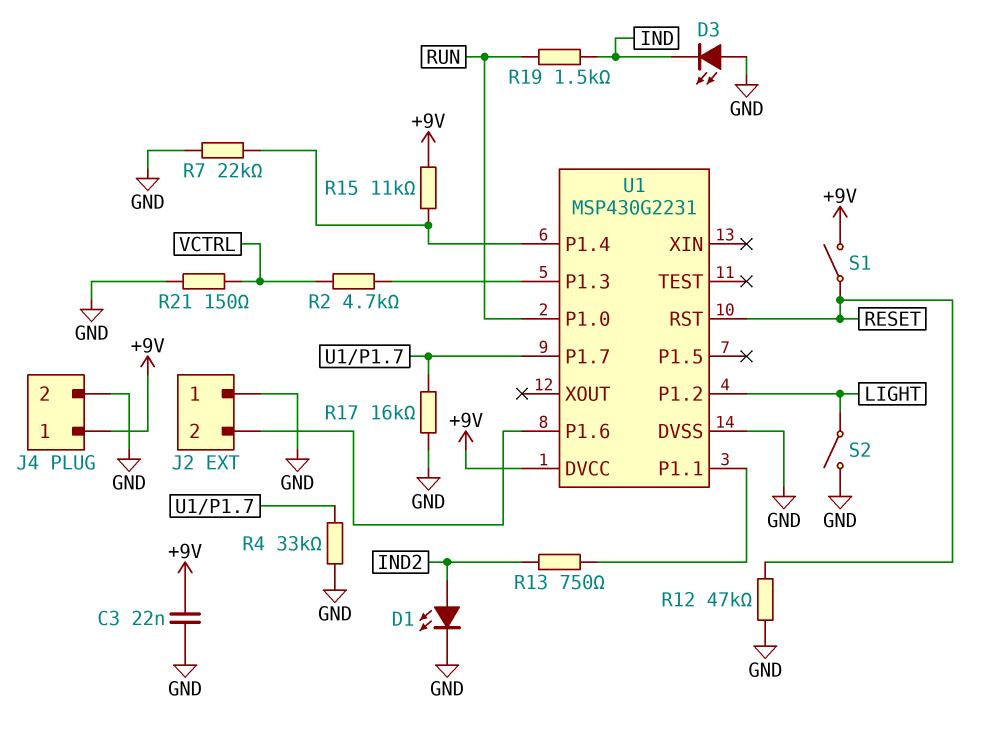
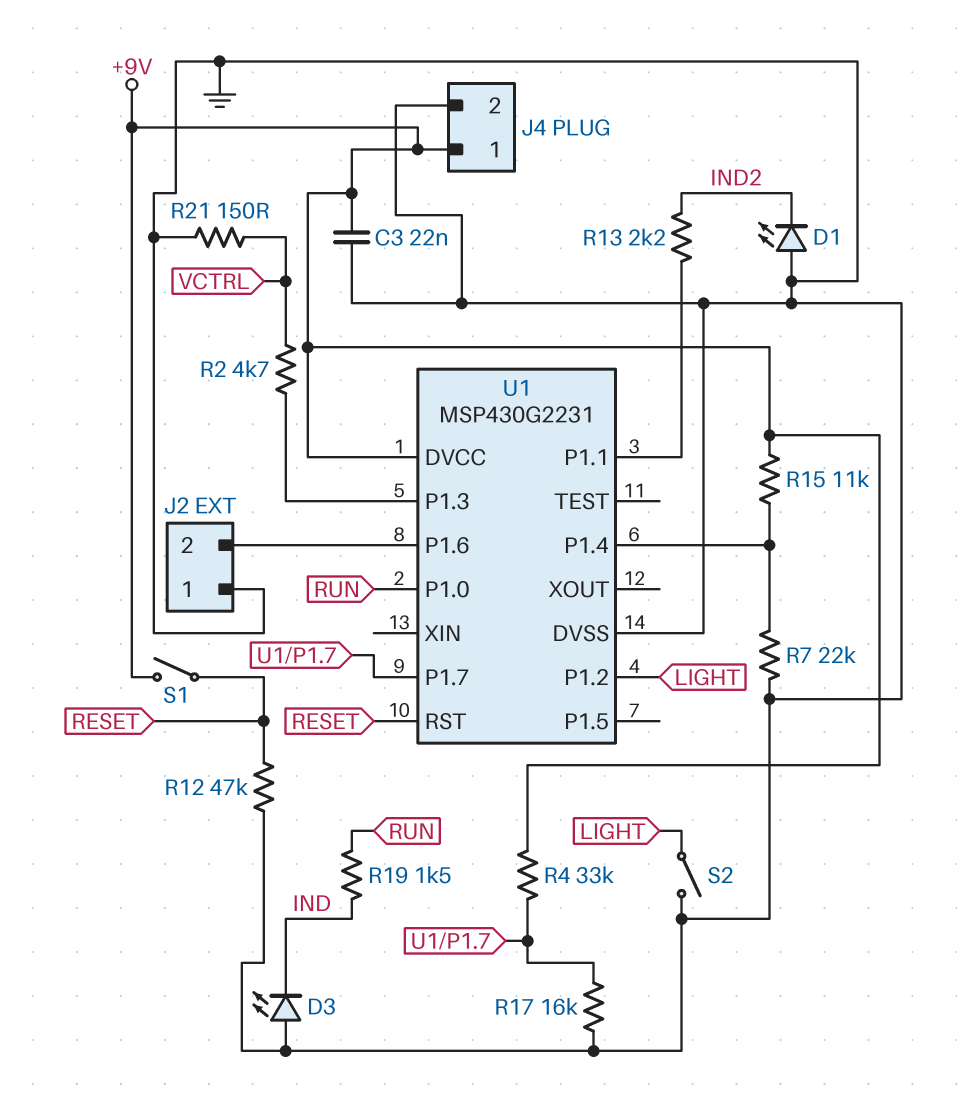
D1: LED (A IND2, K GND) -> LED (A GND, K IND2)
R4: 33k (GND, U1/P1.7) -> 33k (+9V, U1/P1.7)
R13: 750 (IND2, U1/P1.1) -> 2.2k (IND2, U1/P1.1)

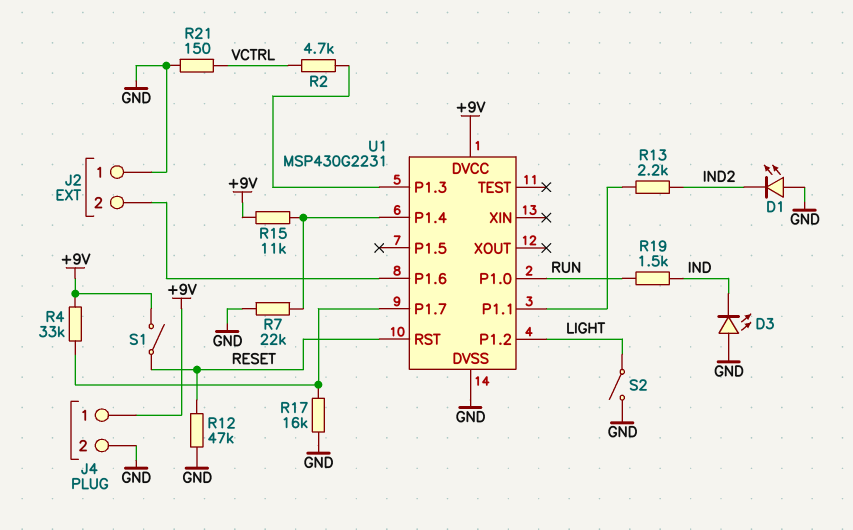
C3: 22nF (+9V, GND) -> none

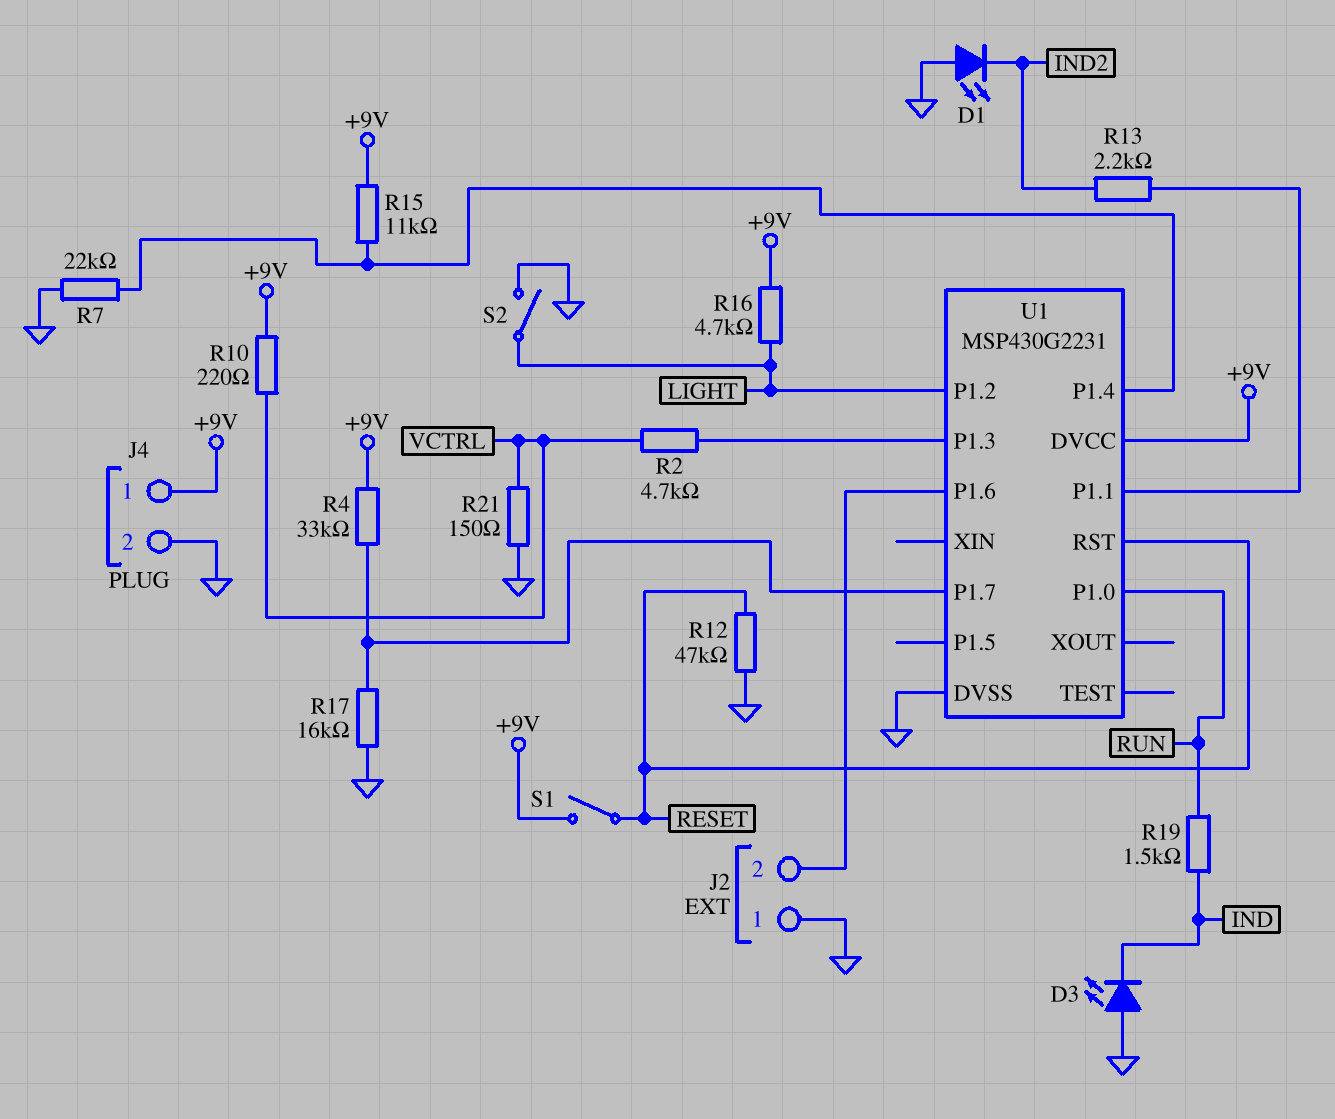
R10: none -> 220 (+9V, VCTRL)
R16: none -> 4.7k (+9V, LIGHT)

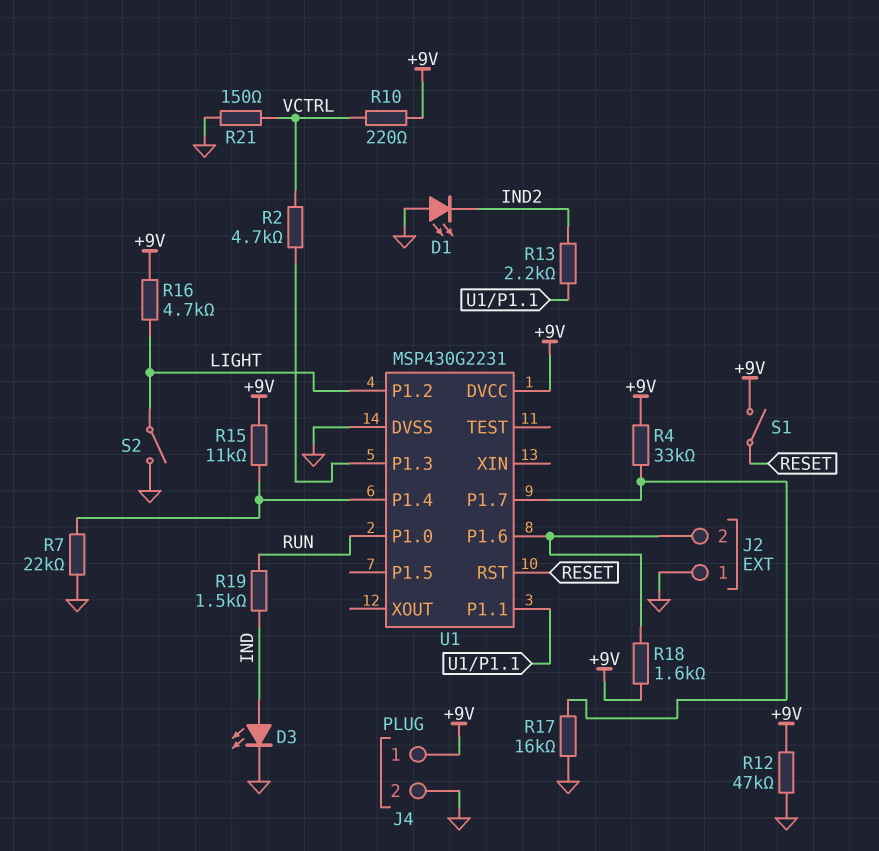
D3: LED (A GND, K IND) -> LED (A IND, K GND)
R12: 47k (GND, RESET) -> 47k (+9V, GND)
R18: none -> 1.6k (+9V, J2/2)

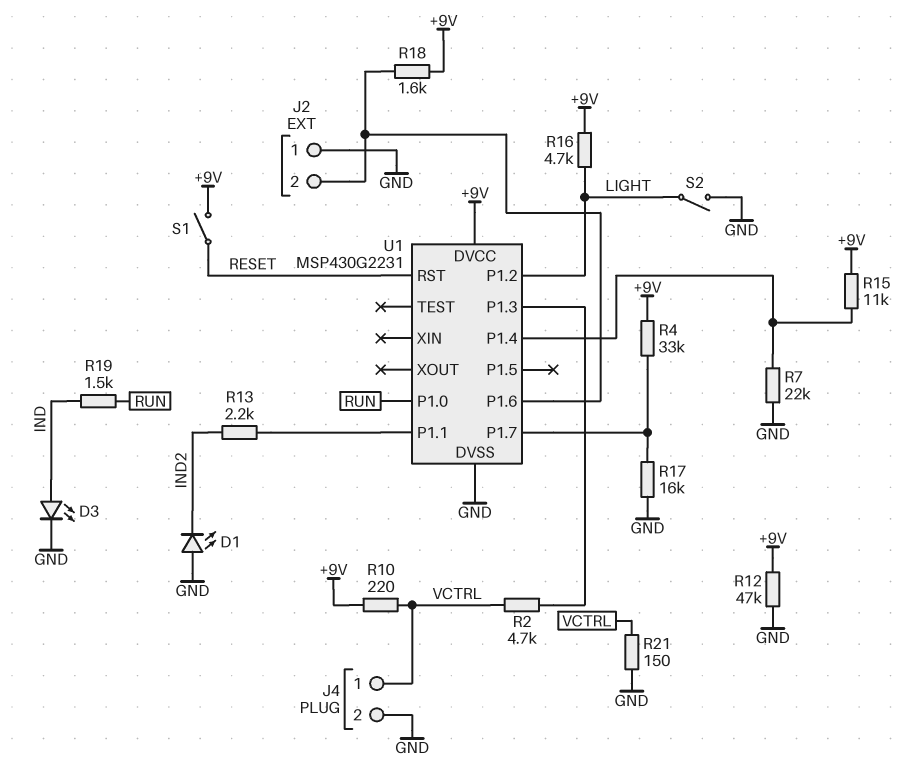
J4 pin 1: +9V -> VCTRL

